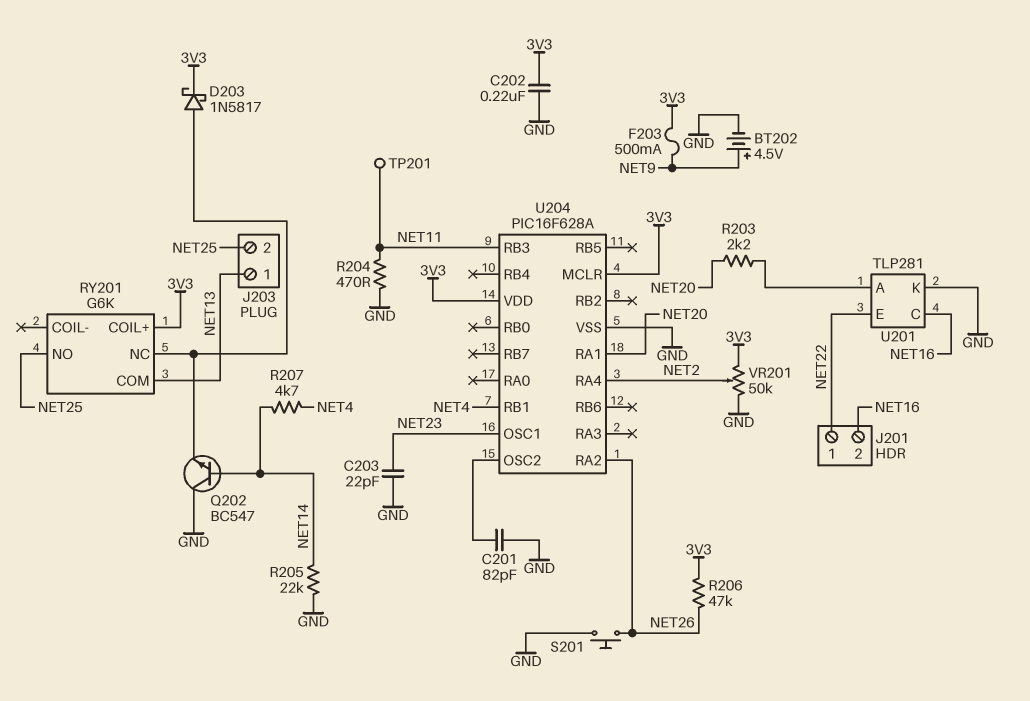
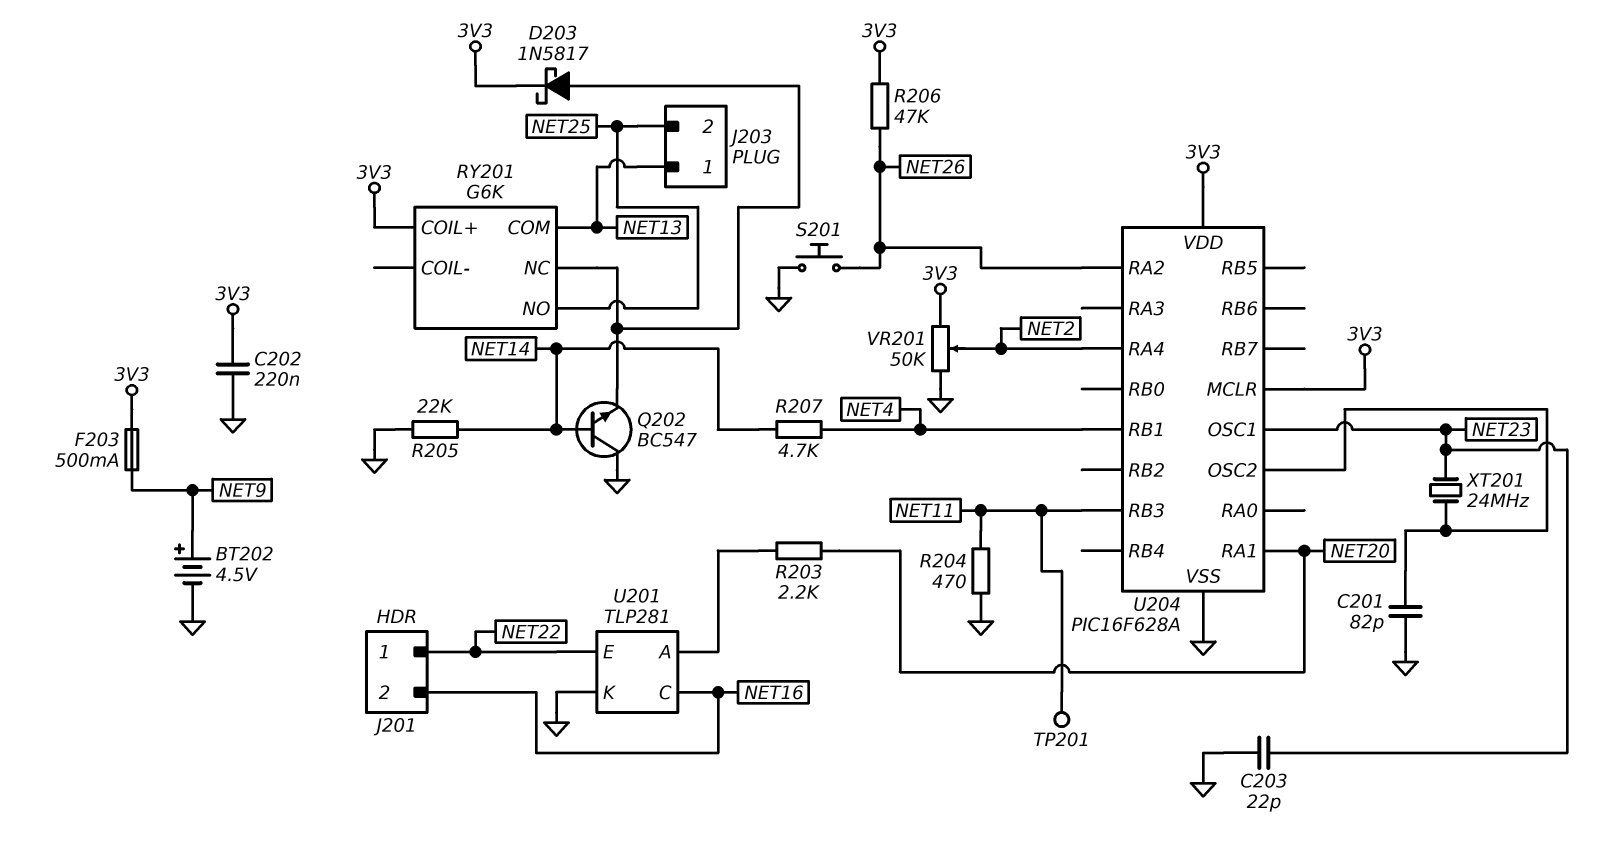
XT201: none -> 24MHz (NET23, U204/OSC2)

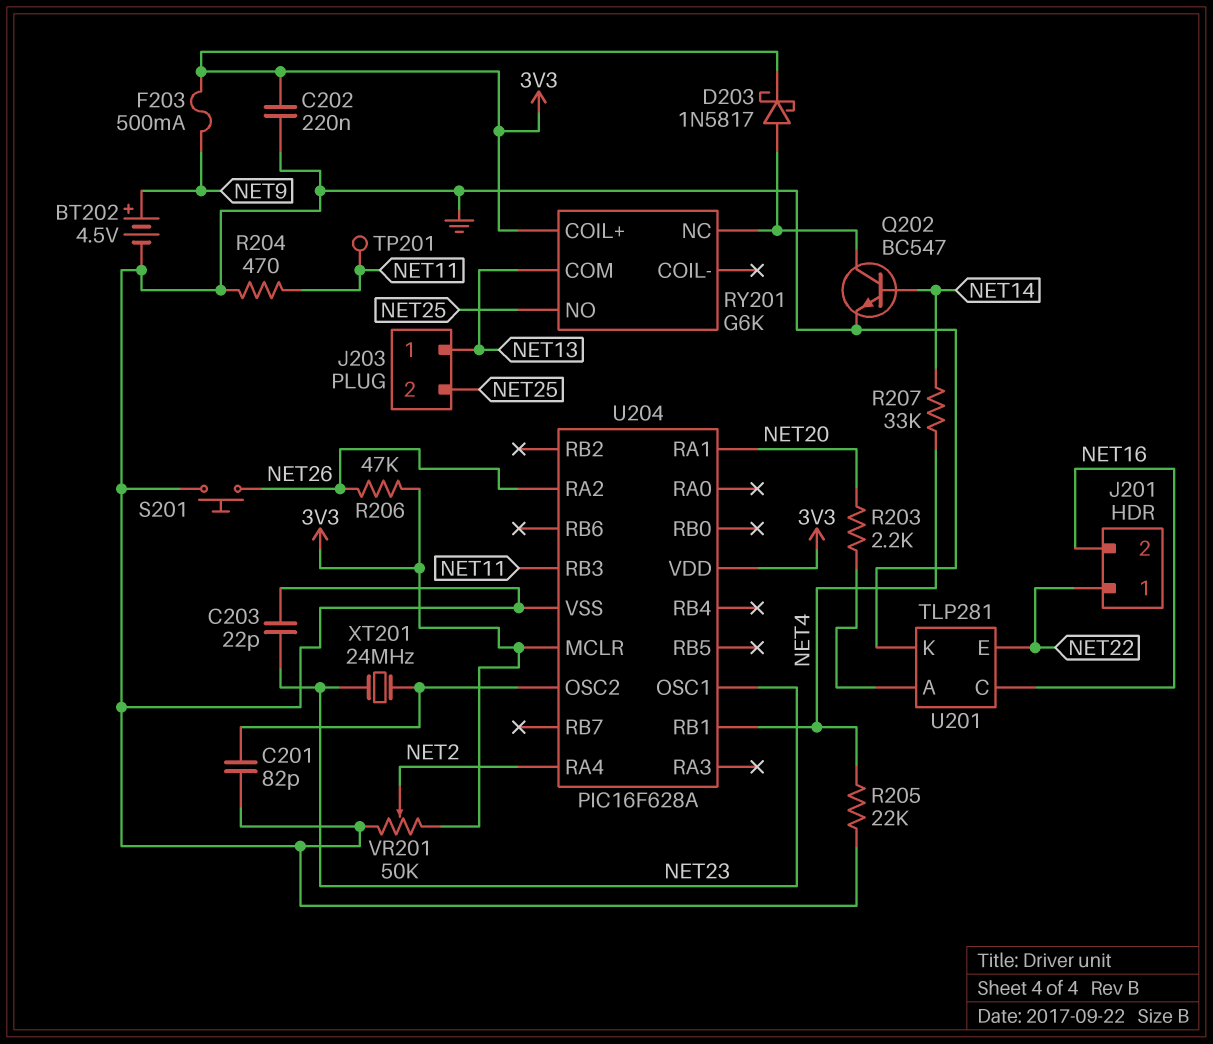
Q202: NPN BC547 (B NET14, C GND, E RY201/NC) -> NPN BC547 (B NET14, C RY201/NC, E GND)
R205: 22k (GND, NET14) -> 22k (GND, NET4)
R207: 4.7k (NET4, NET14) -> 33k (NET4, NET14)

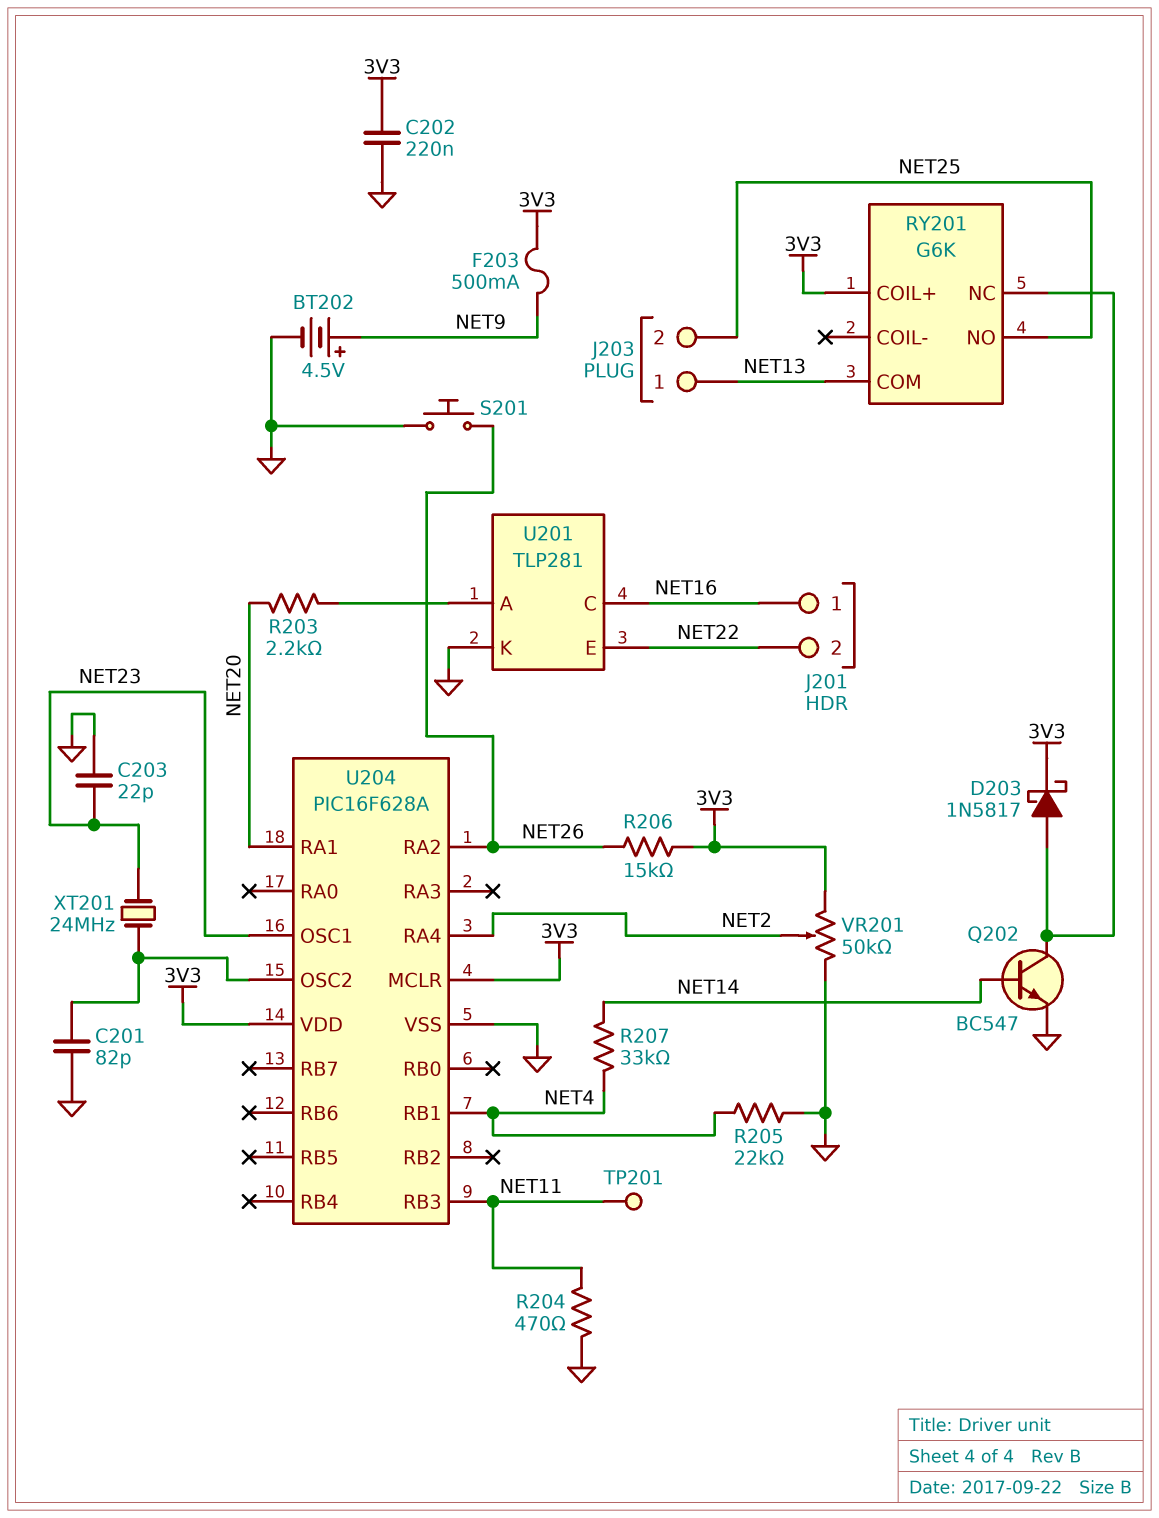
J201 pin 1: NET22 -> NET16
J201 pin 2: NET16 -> NET22
R206: 47k (3V3, NET26) -> 15k (3V3, NET26)

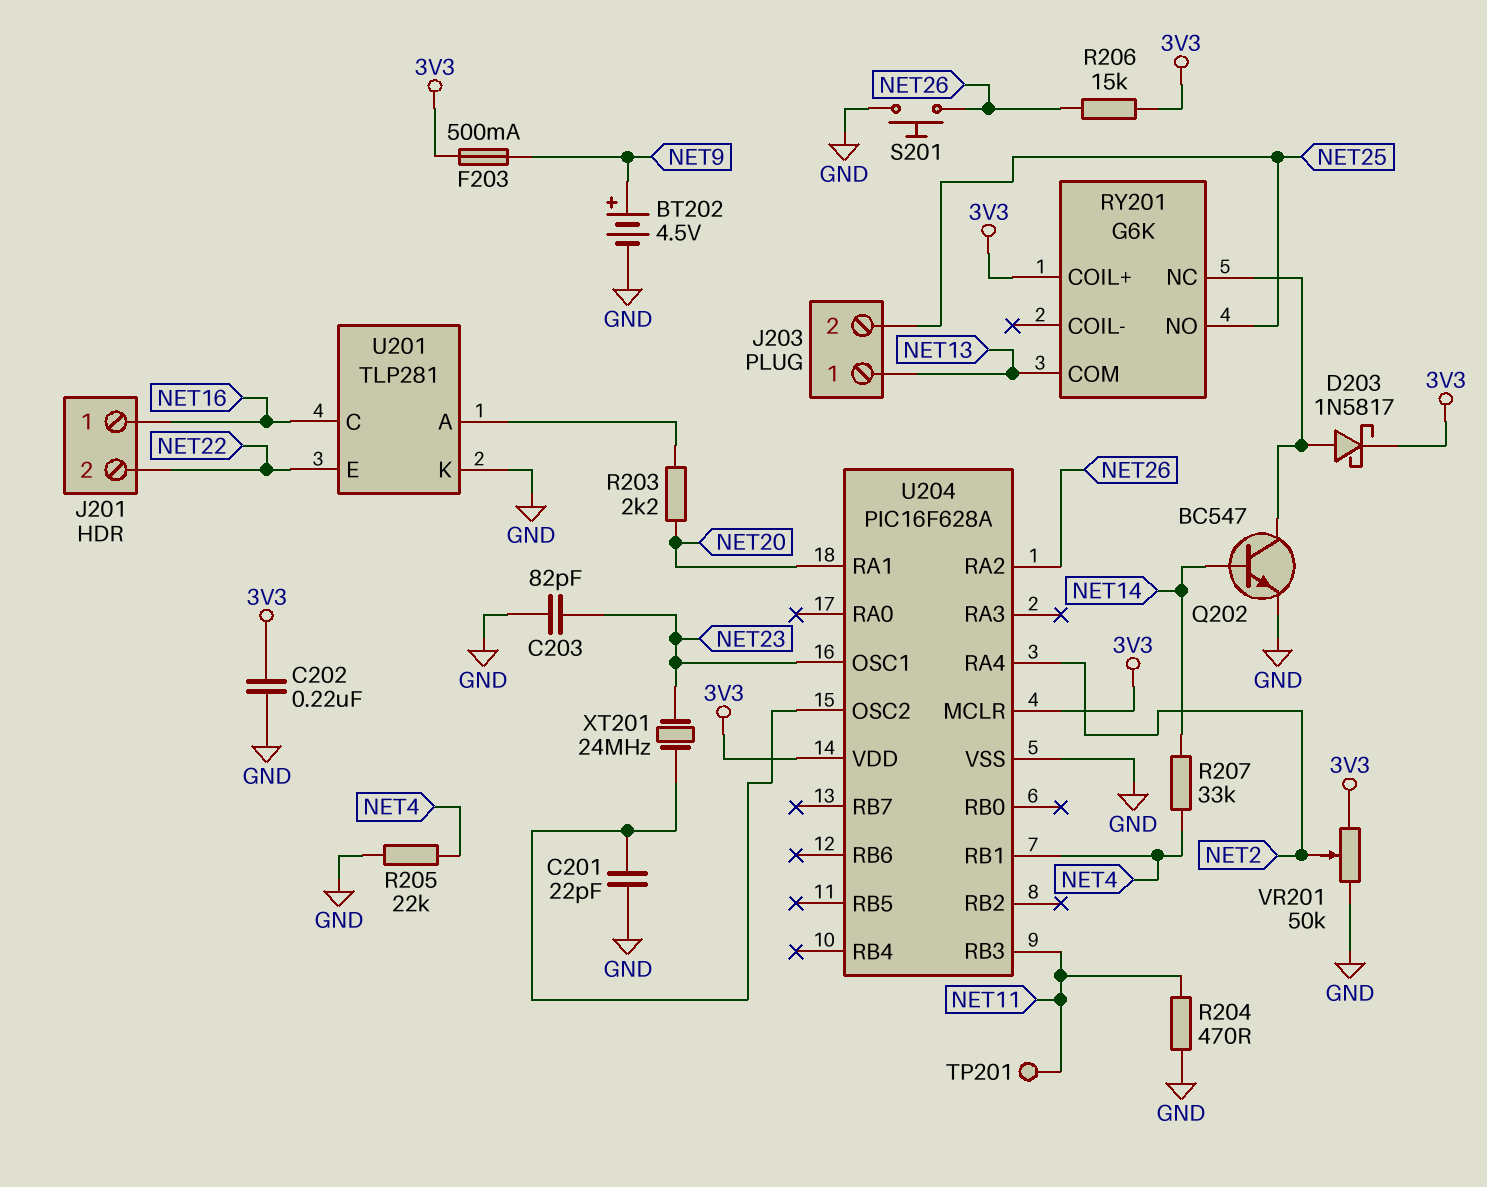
C201: 82pF (GND, U204/OSC2) -> 22pF (GND, U204/OSC2)
C203: 22pF (GND, NET23) -> 82pF (GND, NET23)

